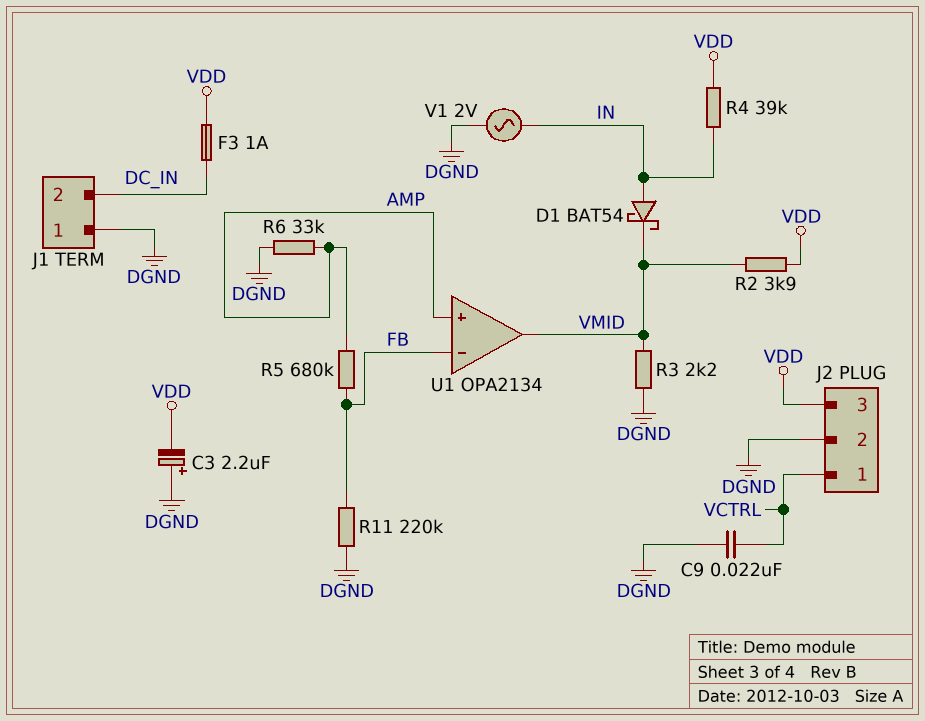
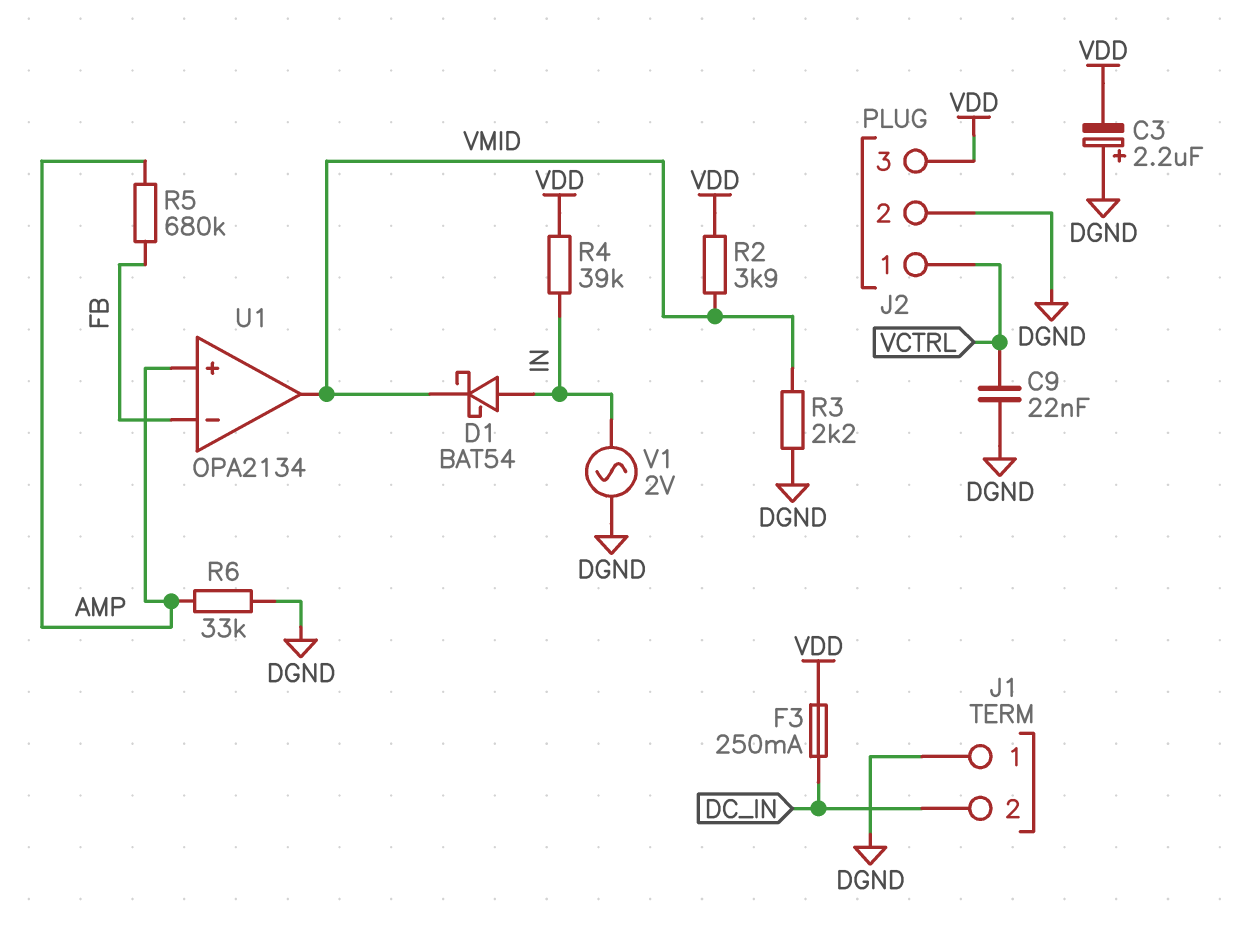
F3: 1A (DC_IN, VDD) -> 250mA (DC_IN, VDD)
R11: 220k (DGND, FB) -> none

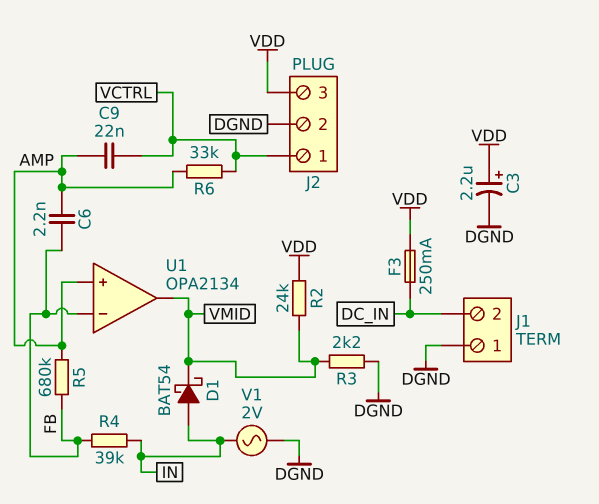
C3: 2.2uF (plus DGND, minus VDD) -> 2.2uF (plus VDD, minus DGND)
C6: none -> 2.2nF (AMP, FB)
C9: 22nF (DGND, VCTRL) -> 22nF (AMP, VCTRL)
R2: 3.9k (VDD, VMID) -> 24k (VDD, VMID)
R4: 39k (IN, VDD) -> 39k (FB, IN)
R6: 33k (AMP, DGND) -> 33k (AMP, VCTRL)

